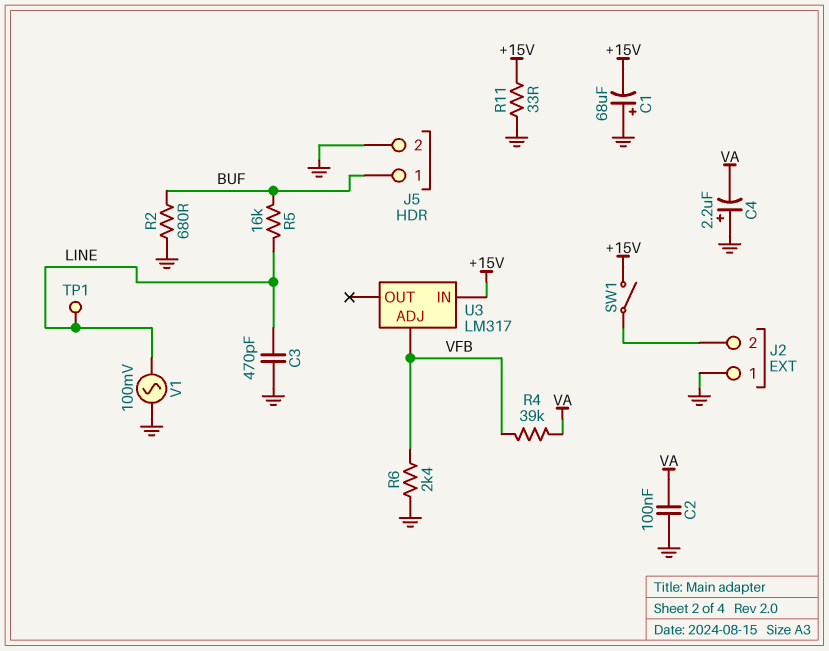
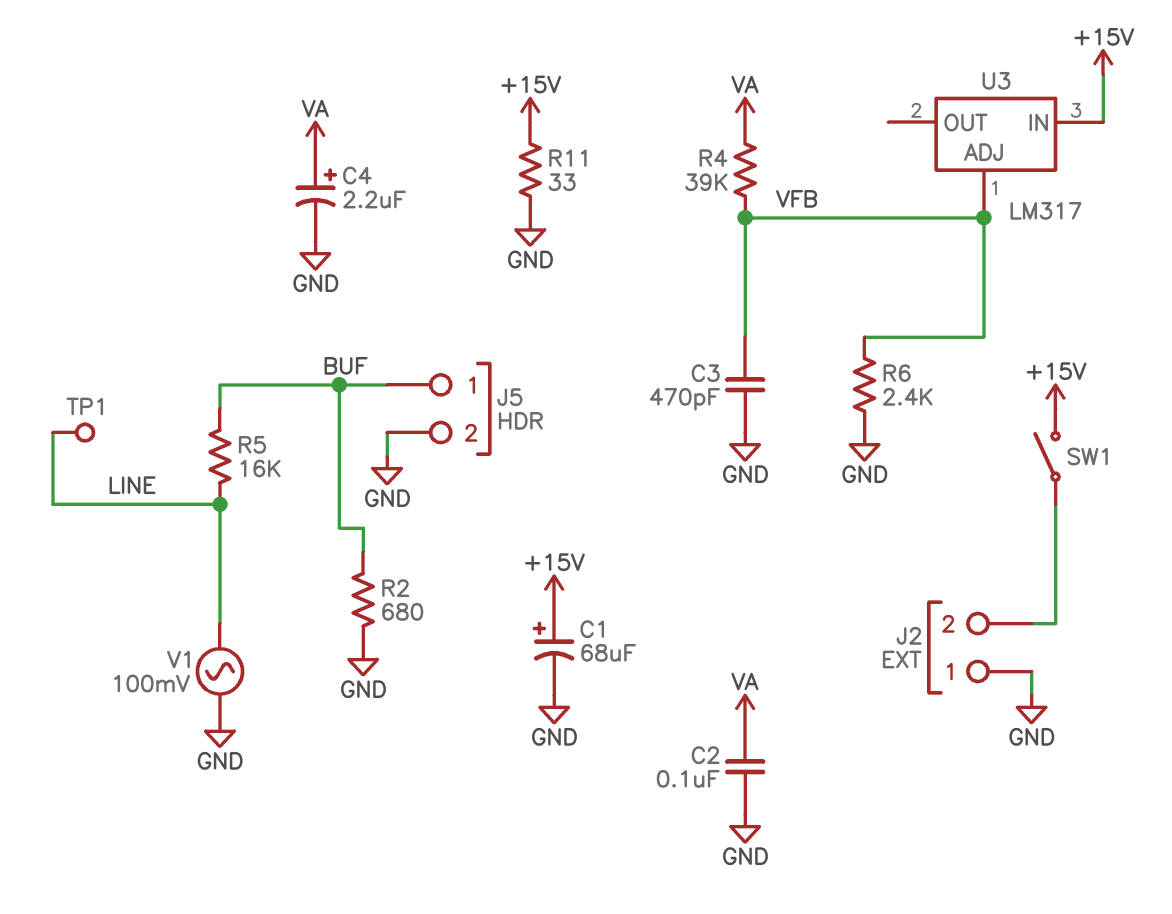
C1: 68uF (plus GND, minus +15V) -> 68uF (plus +15V, minus GND)
C3: 470pF (GND, LINE) -> 470pF (GND, VFB)
C4: 2.2uF (plus GND, minus VA) -> 2.2uF (plus VA, minus GND)

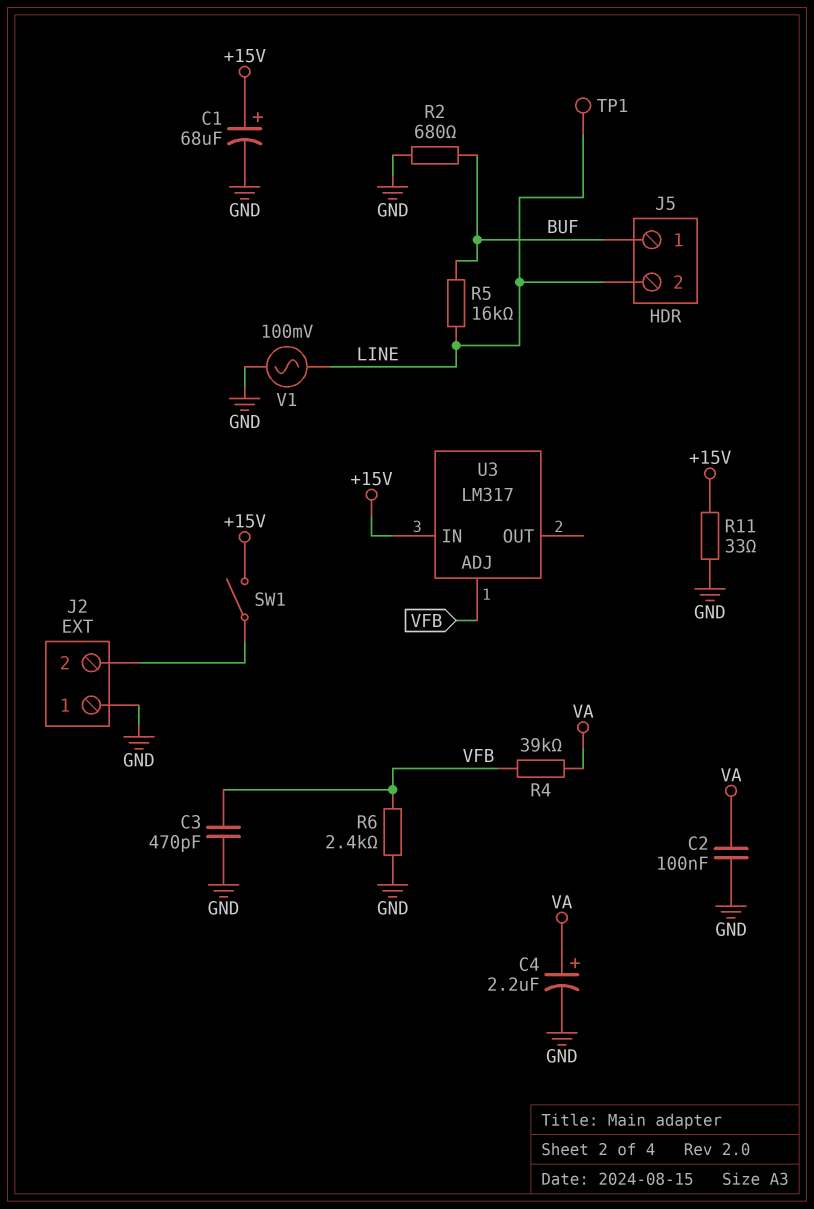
J5 pin 2: GND -> LINE

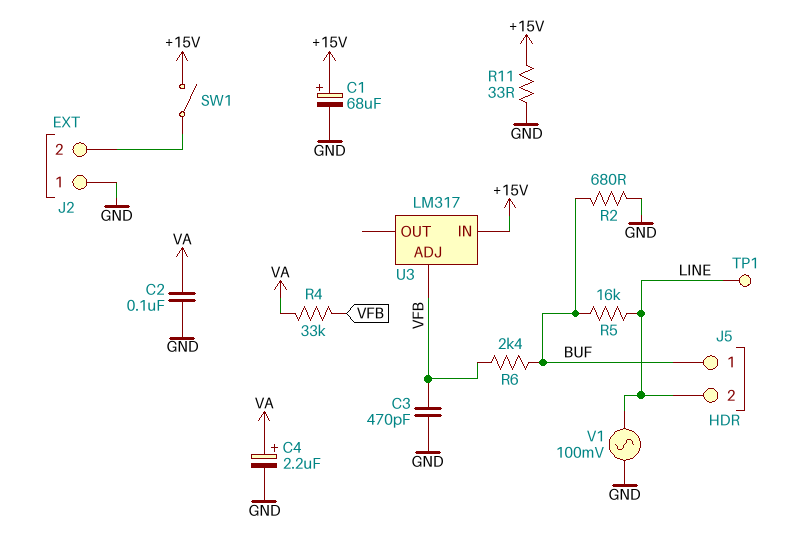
R4: 39k (VA, VFB) -> 33k (VA, VFB)
R6: 2.4k (GND, VFB) -> 2.4k (BUF, VFB)

